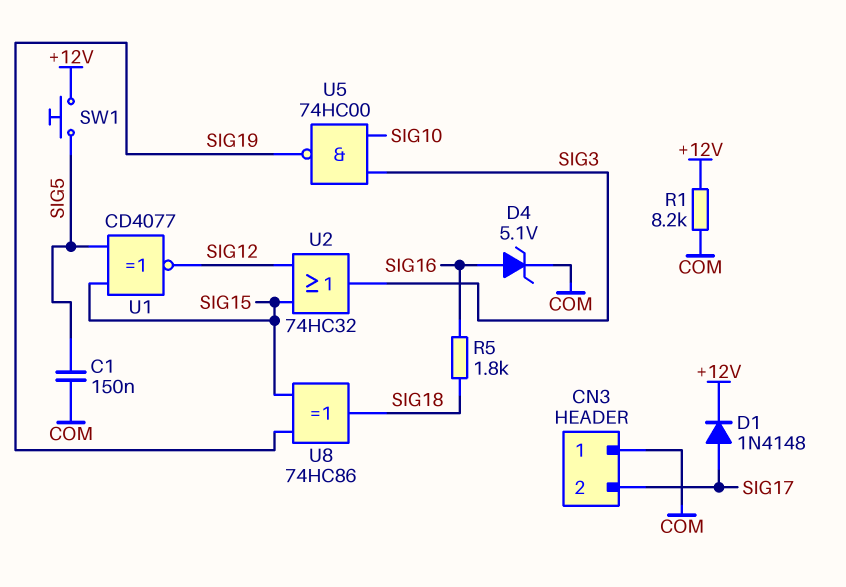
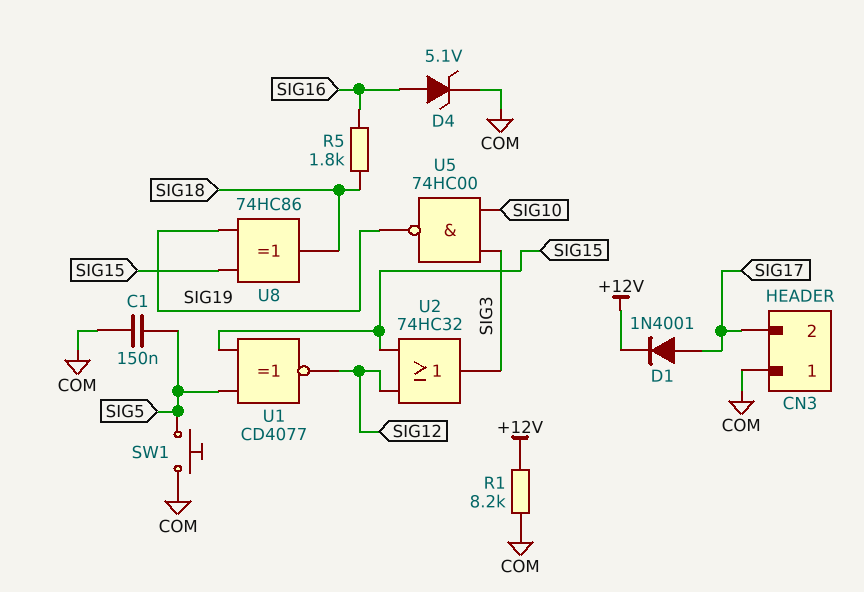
D1: diode 1N4148 (A SIG17, K +12V) -> diode 1N4001 (A SIG17, K +12V)
SW1: button (+12V, SIG5) -> button (COM, SIG5)

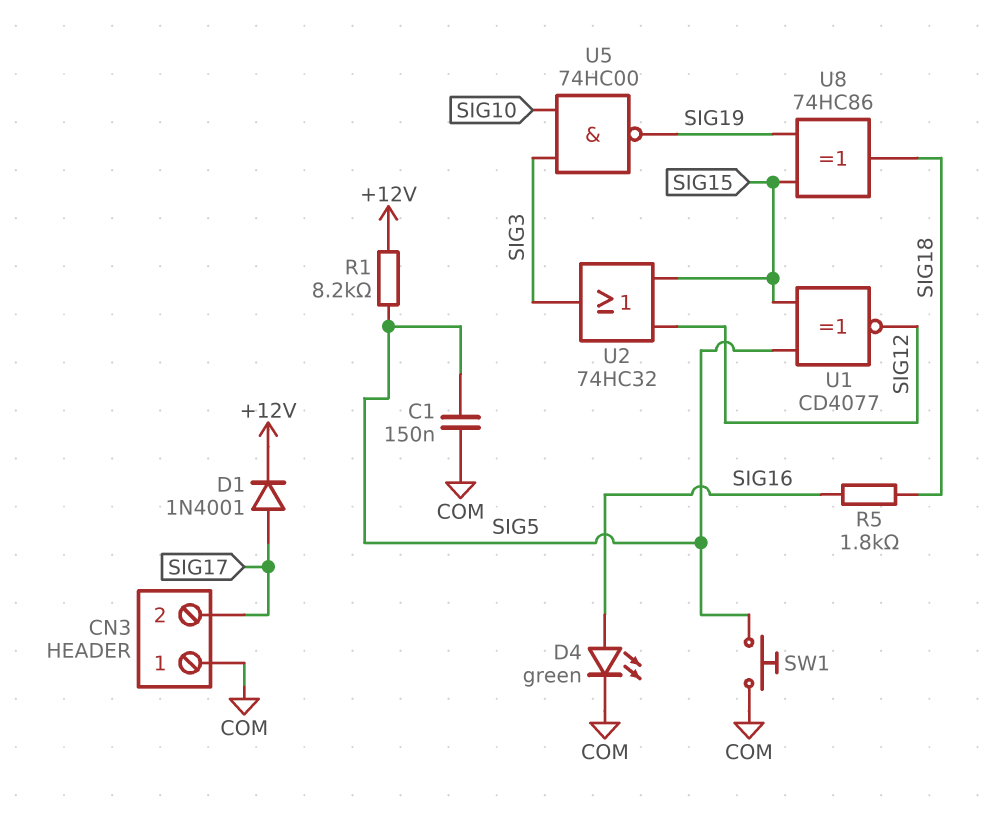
D4: zener 5.1V (A SIG16, K COM) -> LED green (A SIG16, K COM)
R1: 8.2k (+12V, COM) -> 8.2k (+12V, SIG5)

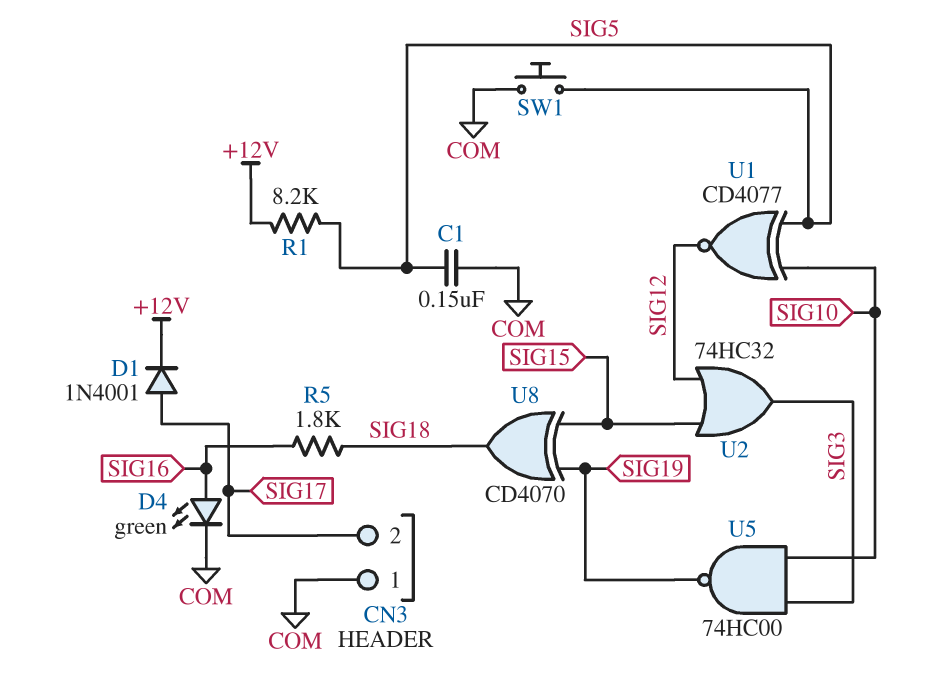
U1: XNOR CD4077 (in SIG5, in SIG15, out SIG12) -> XNOR CD4077 (in SIG5, in SIG10, out SIG12)
U8: XOR 74HC86 (in SIG15, in SIG19, out SIG18) -> XOR CD4070 (in SIG15, in SIG19, out SIG18)

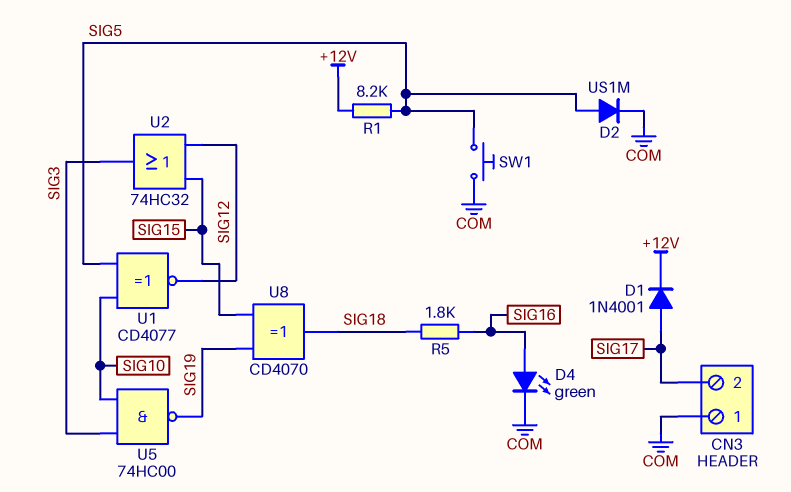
C1: 150nF (COM, SIG5) -> none
D2: none -> diode US1M (A SIG5, K COM)

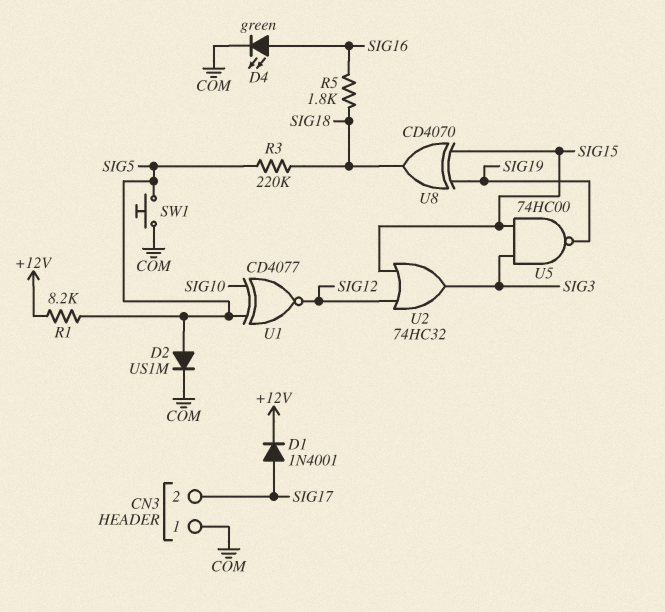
R3: none -> 220k (SIG5, SIG18)
U5: NAND 74HC00 (in SIG3, in SIG10, out SIG19) -> NAND 74HC00 (in SIG3, in SIG15, out SIG19)

